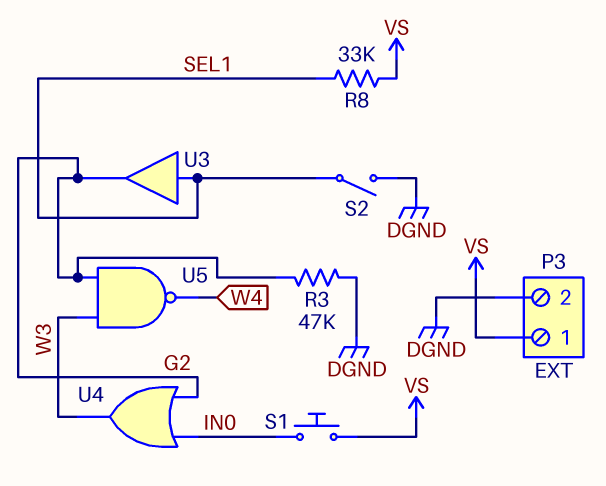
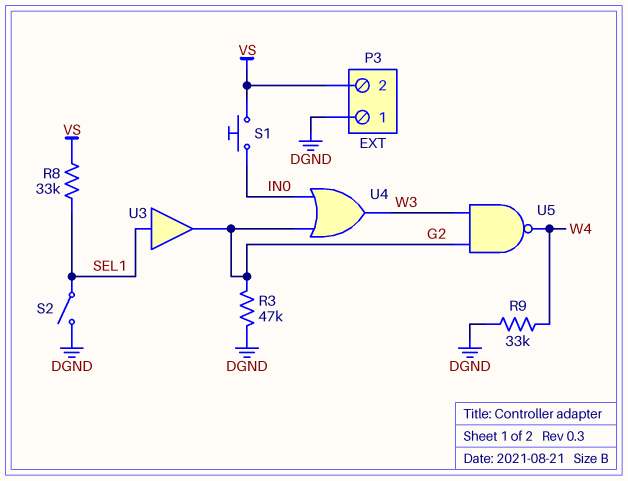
P3 pin 1: VS -> DGND
P3 pin 2: DGND -> VS
R9: none -> 33k (DGND, W4)

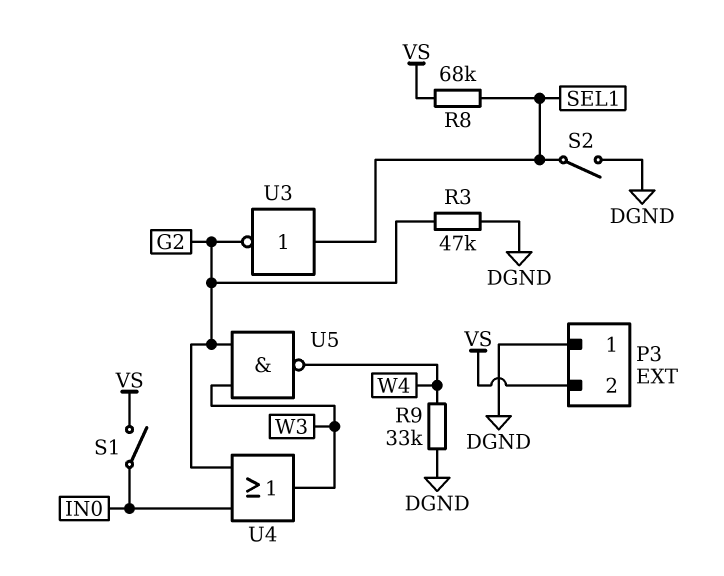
R8: 33k (SEL1, VS) -> 68k (SEL1, VS)
S1: button (IN0, VS) -> switch (IN0, VS)
U3: buffer (in SEL1, out G2) -> NOT (in SEL1, out G2)

